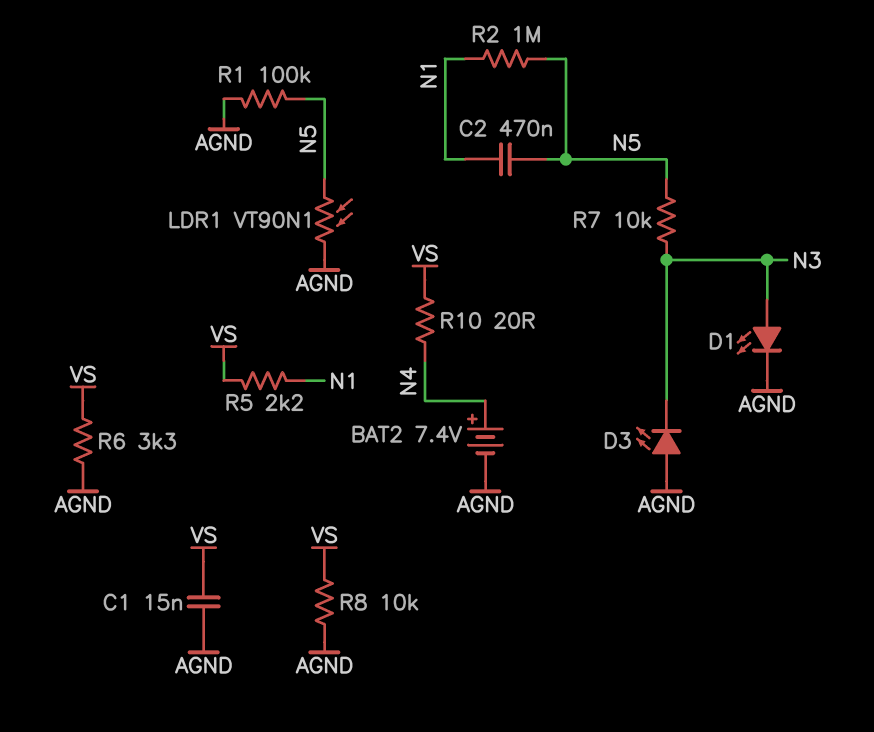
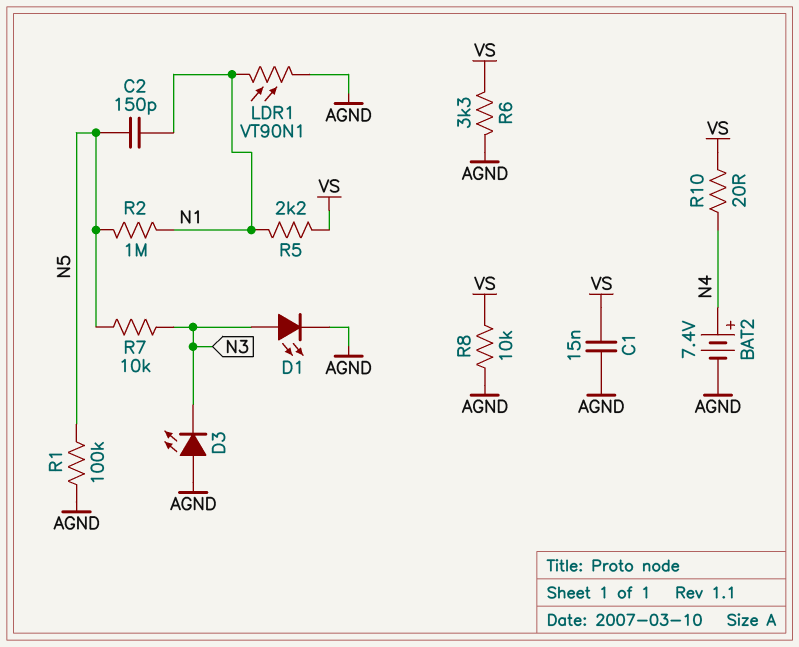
C2: 470nF (N1, N5) -> 150pF (N1, N5)
LDR1: VT90N1 (AGND, N5) -> VT90N1 (AGND, N1)

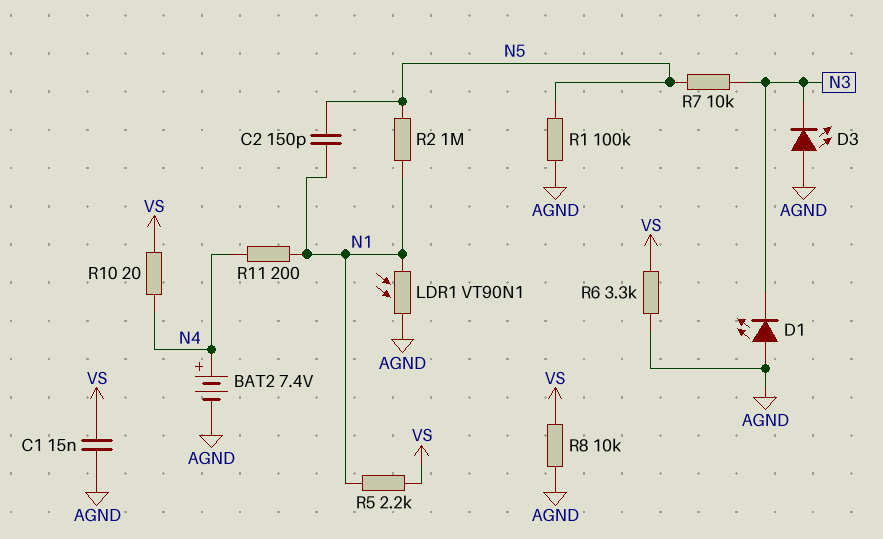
D1: LED (A N3, K AGND) -> LED (A AGND, K N3)
R11: none -> 200 (N1, N4)

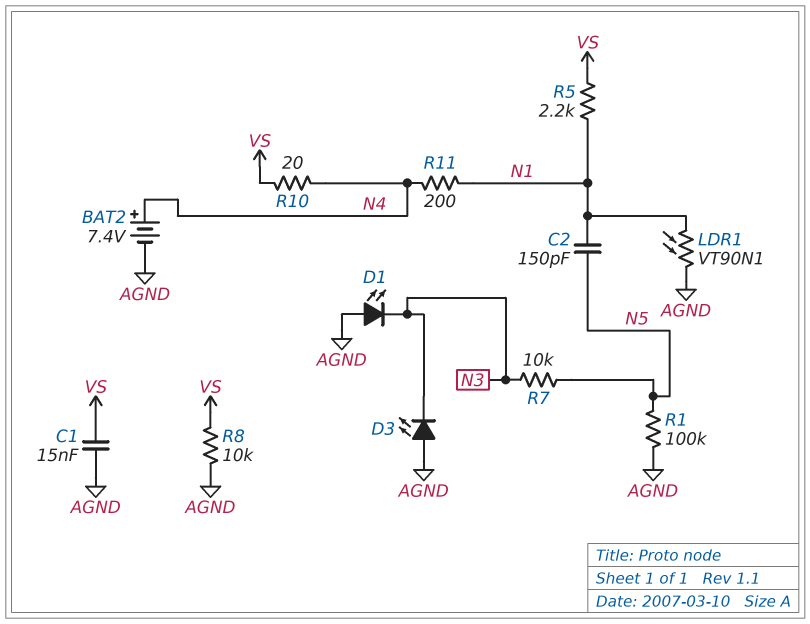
R2: 1M (N1, N5) -> none
R6: 3.3k (AGND, VS) -> none

